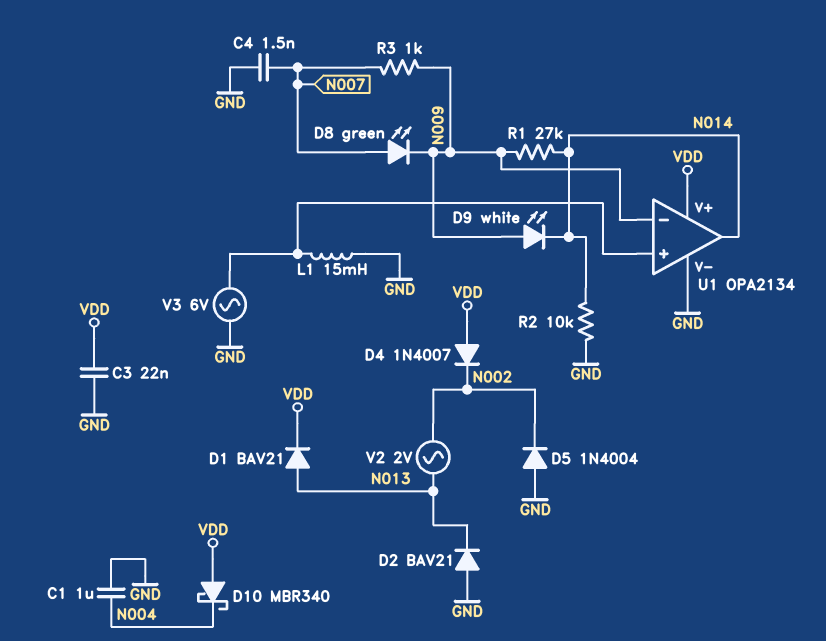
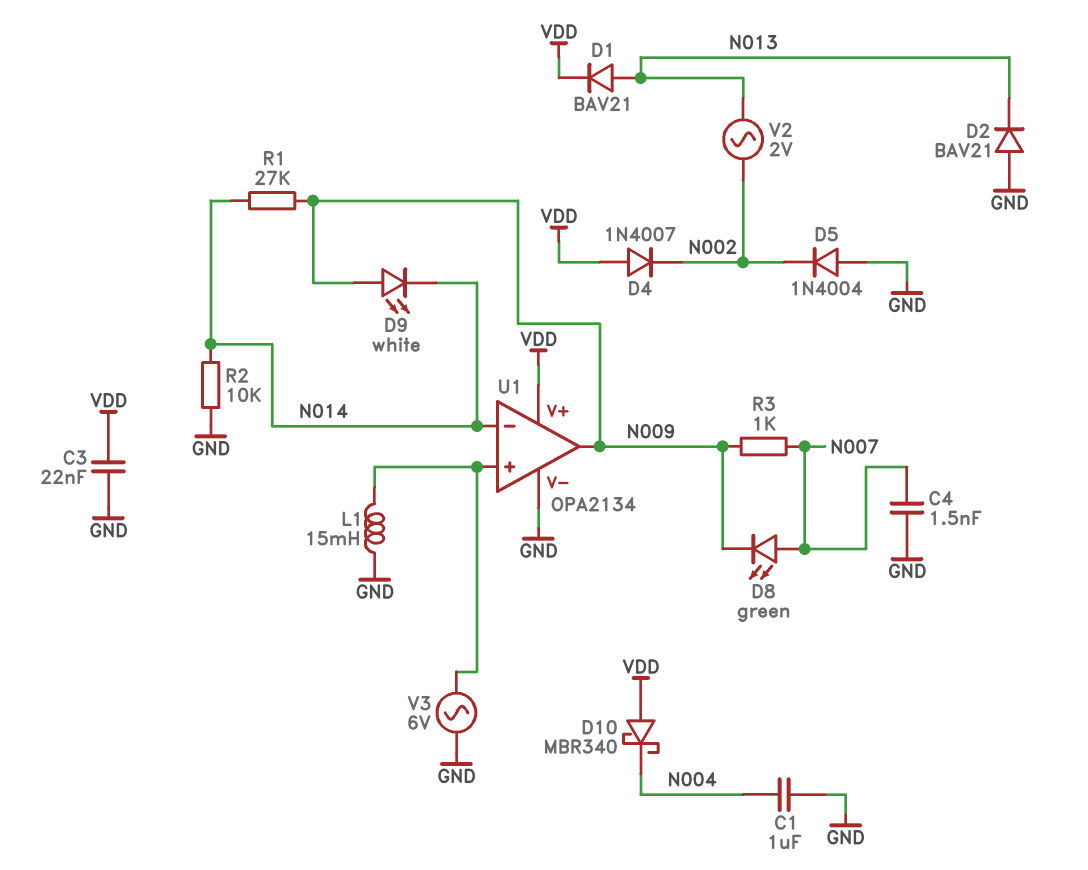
U1 pin in-: N009 -> N014
U1 pin out: N014 -> N009

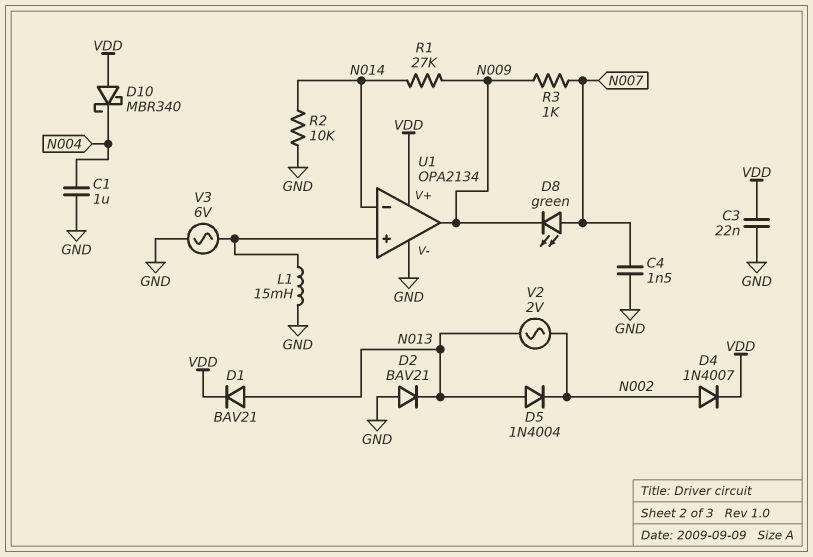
D4: diode 1N4007 (A VDD, K N002) -> diode 1N4007 (A N002, K VDD)
D5: diode 1N4004 (A GND, K N002) -> diode 1N4004 (A N013, K N002)
D9: LED white (A N009, K N014) -> none

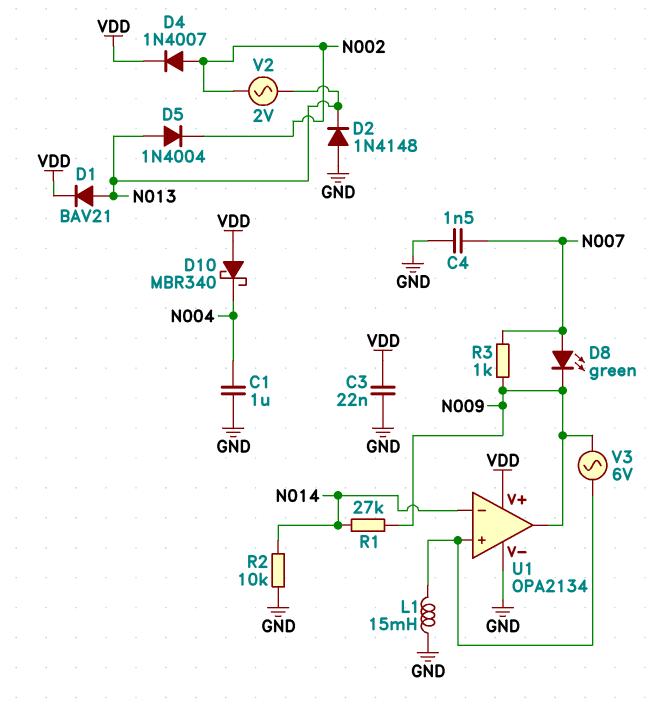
D2: diode BAV21 (A GND, K N013) -> diode 1N4148 (A GND, K N013)
V3: AC 6V (GND, U1/in+) -> AC 6V (N009, U1/in+)

